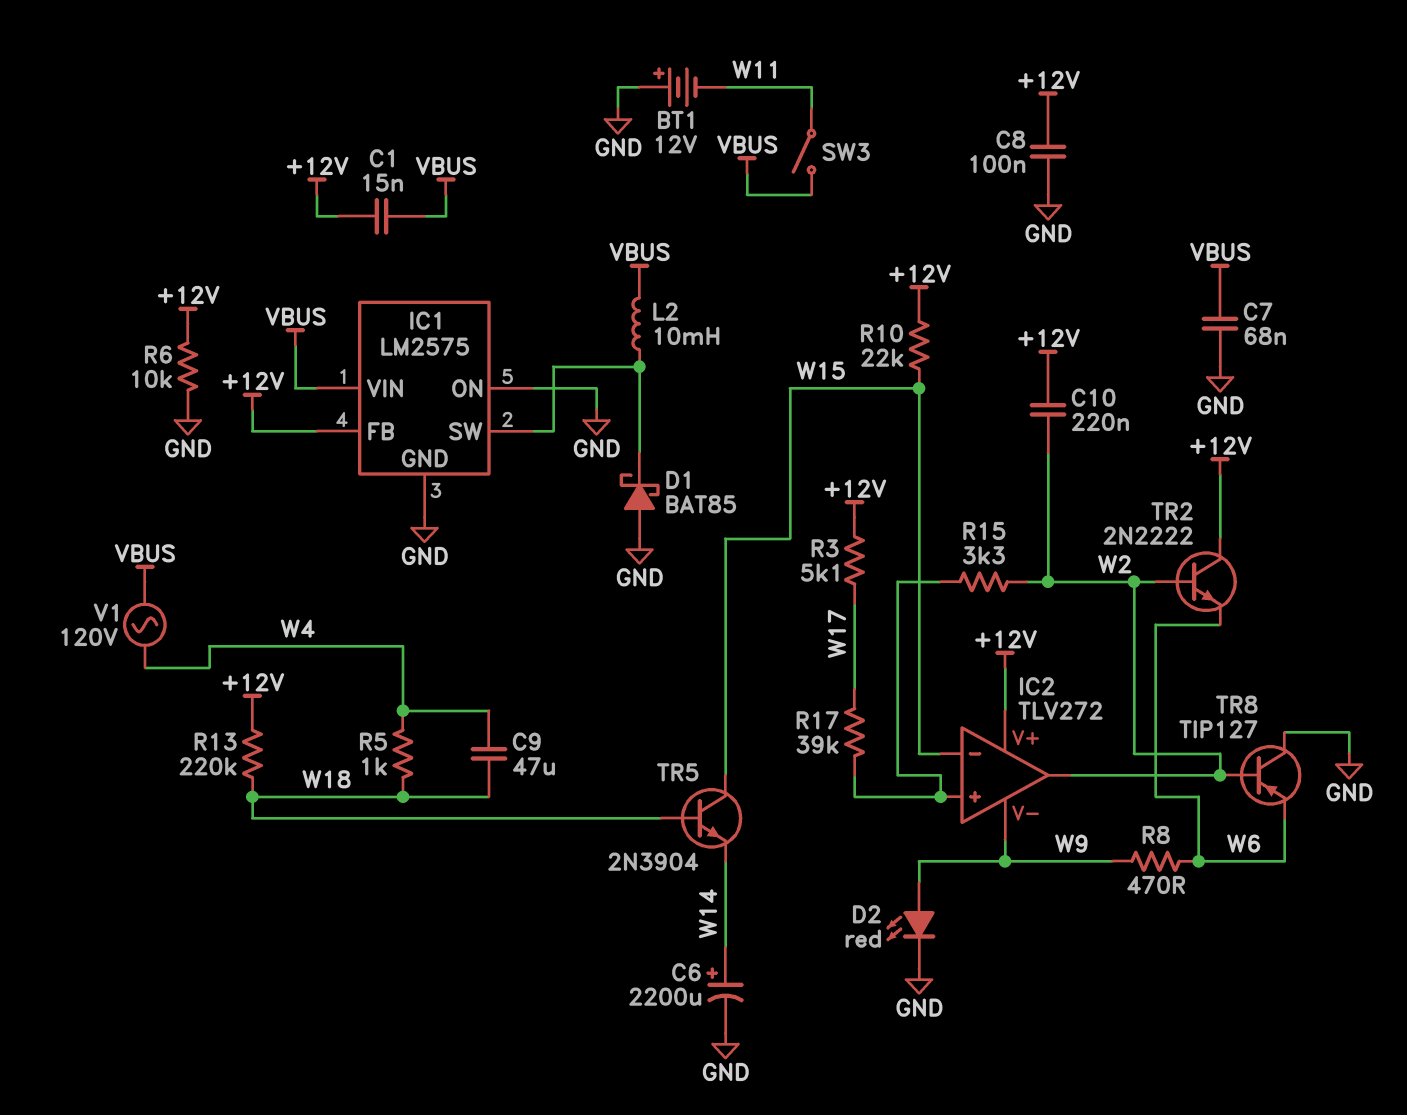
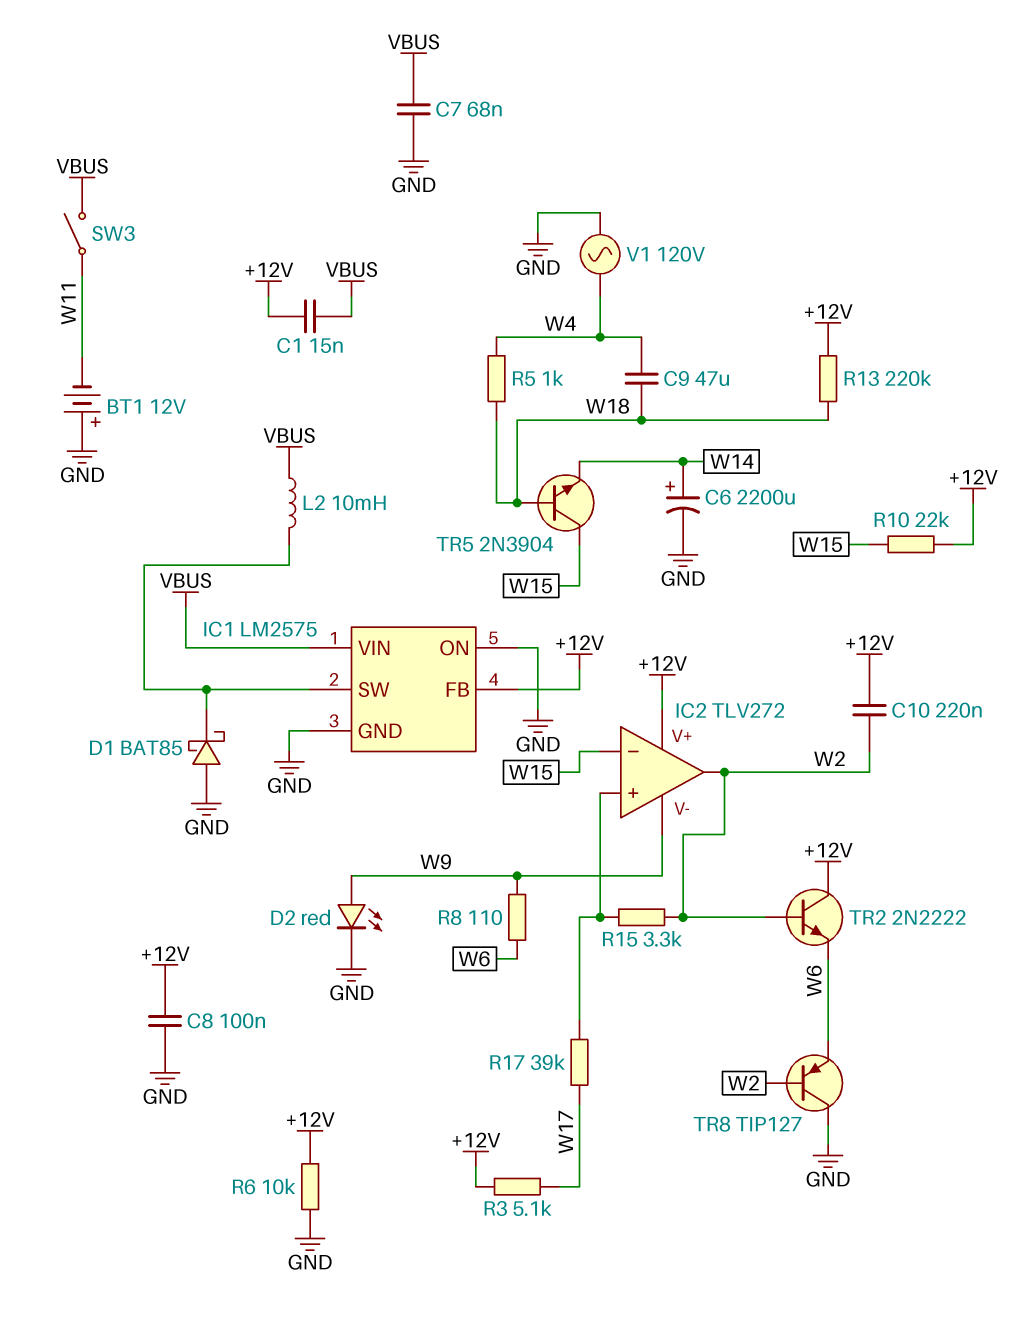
R8: 470 (W6, W9) -> 110 (W6, W9)
V1: AC 120V (VBUS, W4) -> AC 120V (GND, W4)

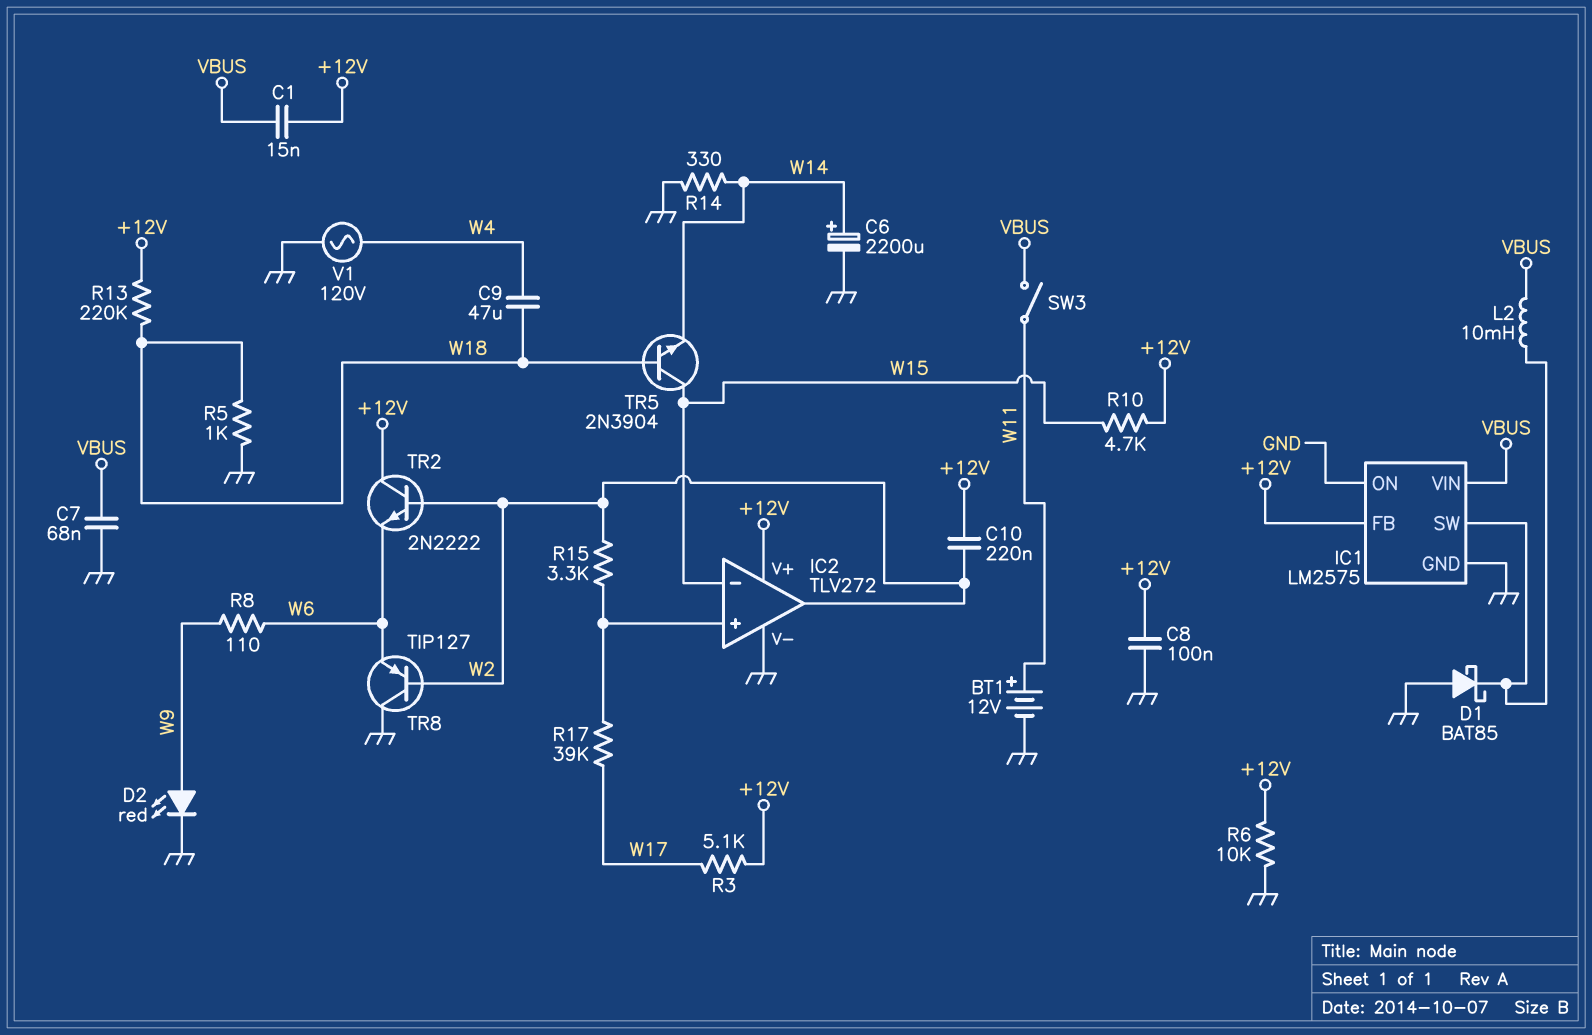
BT1: 12V (plus GND, minus W11) -> 12V (plus W11, minus GND)
IC2 pin V-: W9 -> GND
R5: 1k (W4, W18) -> 1k (GND, W18)
R10: 22k (+12V, W15) -> 4.7k (+12V, W15)
R14: none -> 330 (GND, W14)

